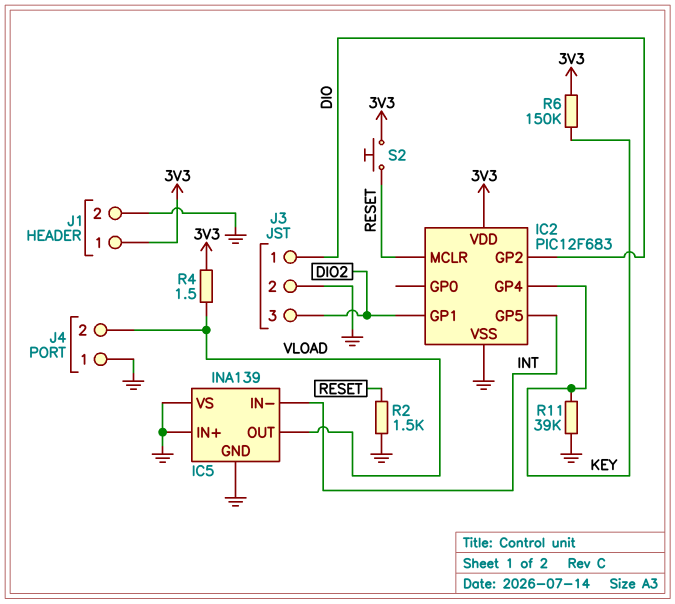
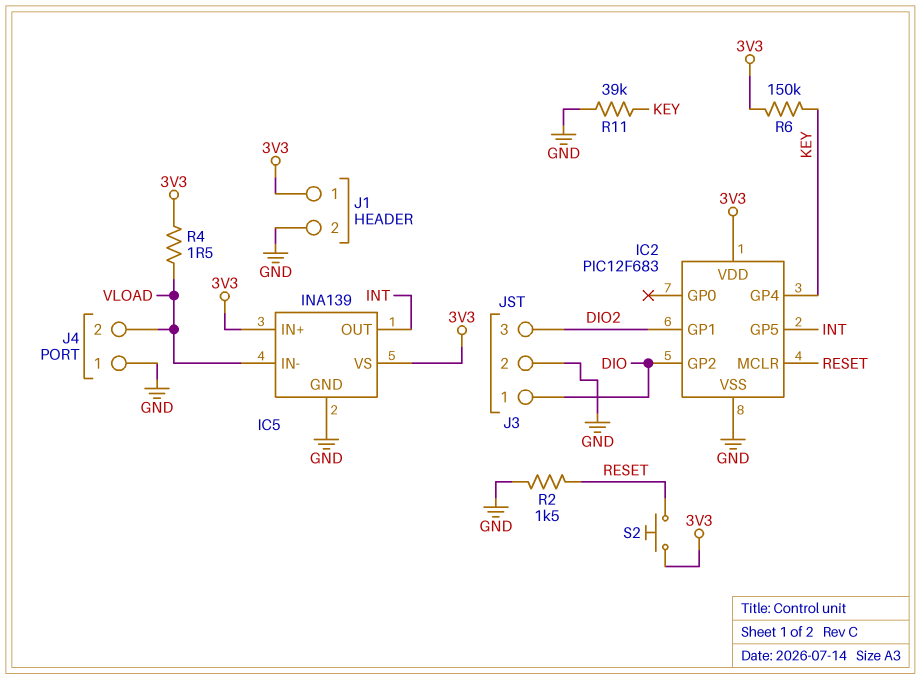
IC5 pin IN+: GND -> 3V3
IC5 pin IN-: INT -> VLOAD
IC5 pin OUT: VLOAD -> INT
IC5 pin VS: GND -> 3V3

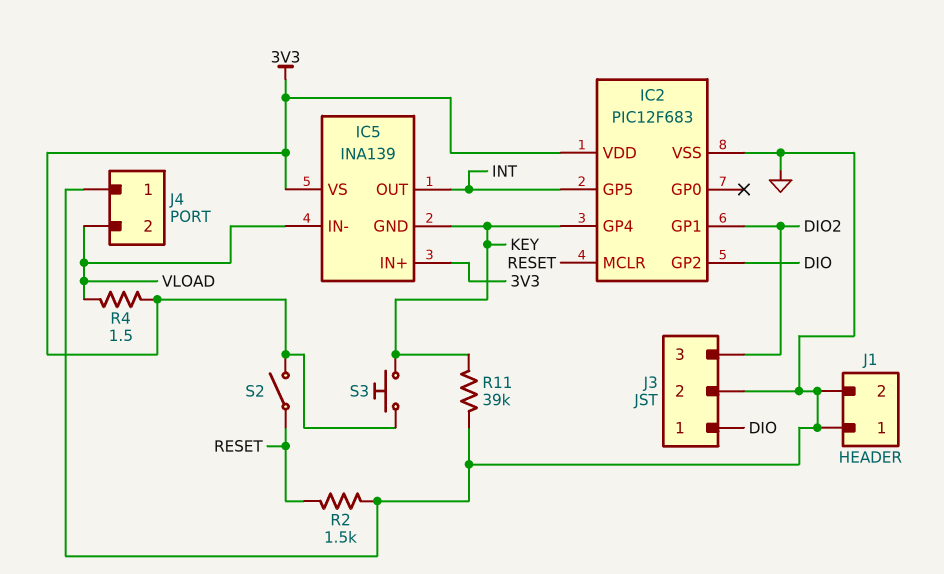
IC5 pin GND: GND -> KEY
J1 pin 1: 3V3 -> GND
R6: 150k (3V3, KEY) -> none
S2: button (3V3, RESET) -> switch (3V3, RESET)
S3: none -> button (3V3, KEY)

